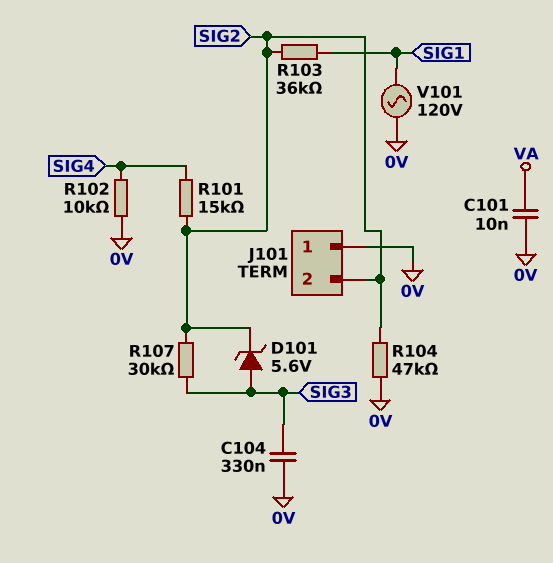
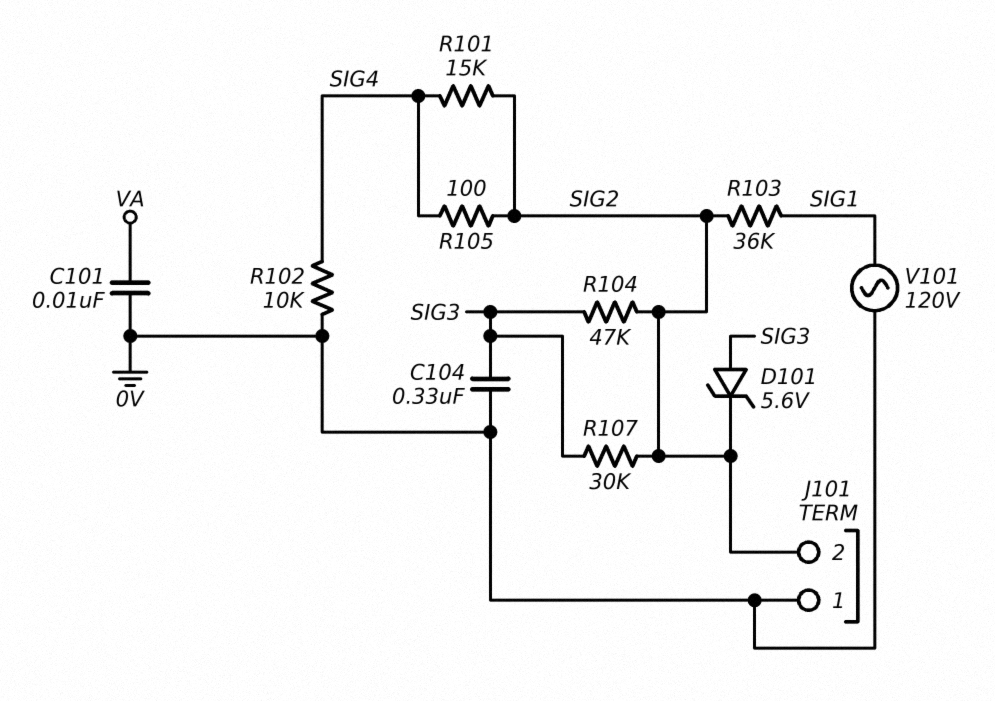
R104: 47k (0V, SIG2) -> 47k (SIG2, SIG3)
R105: none -> 100 (SIG2, SIG4)

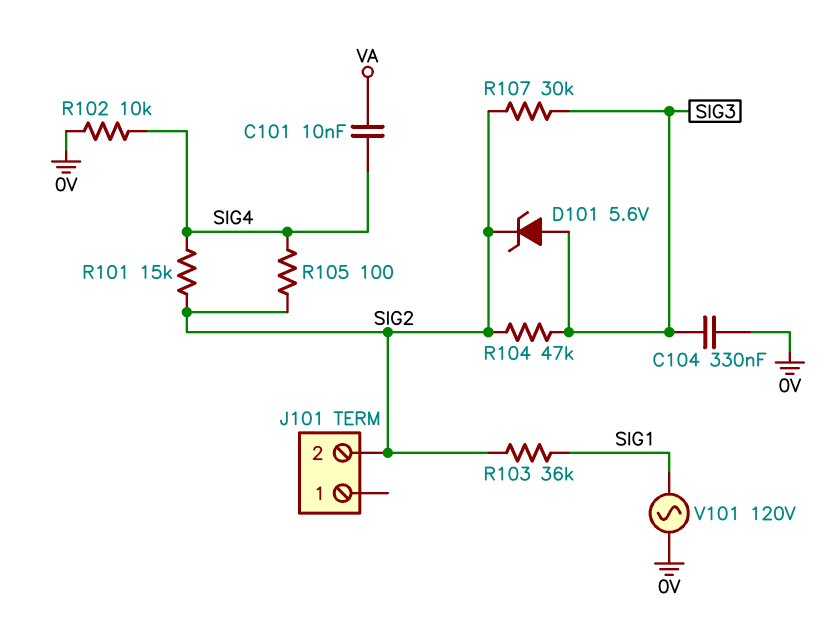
C101: 10nF (0V, VA) -> 10nF (SIG4, VA)
J101 pin 1: 0V -> none

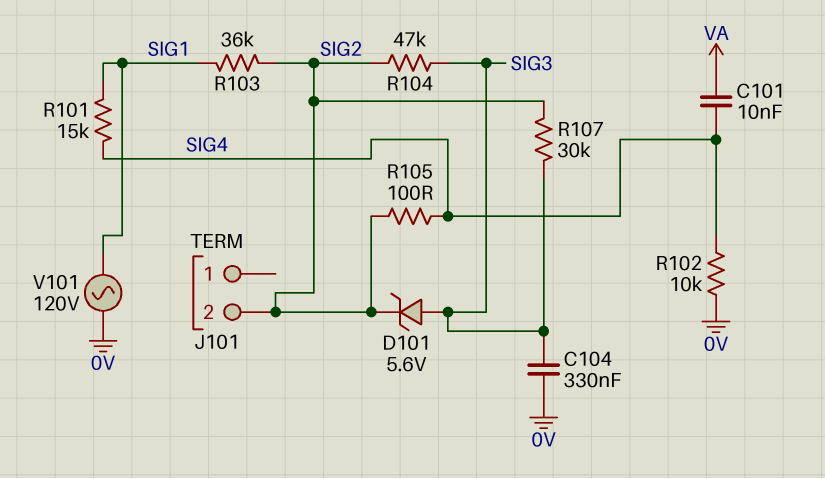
R101: 15k (SIG2, SIG4) -> 15k (SIG1, SIG4)

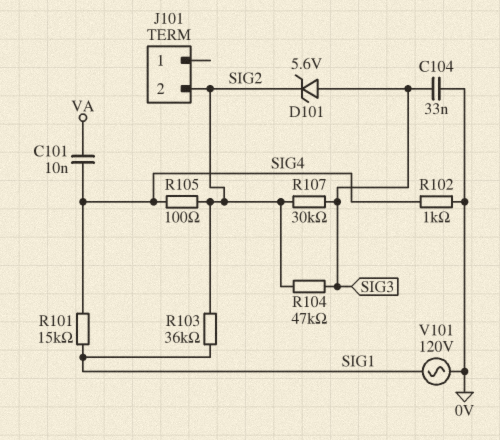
C104: 330nF (0V, SIG3) -> 33nF (0V, SIG3)
R102: 10k (0V, SIG4) -> 1k (0V, SIG4)

